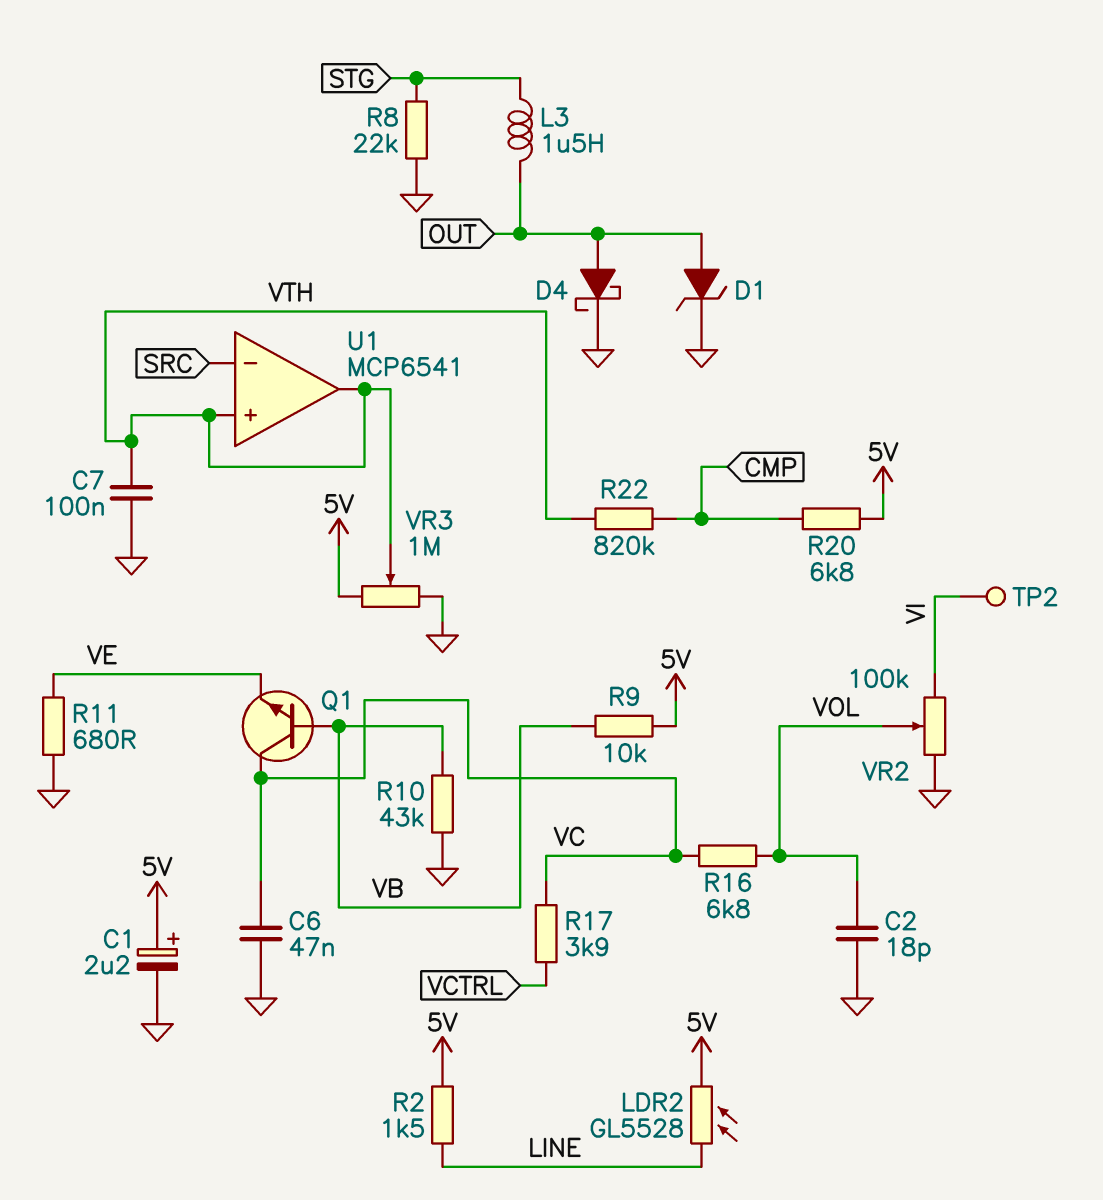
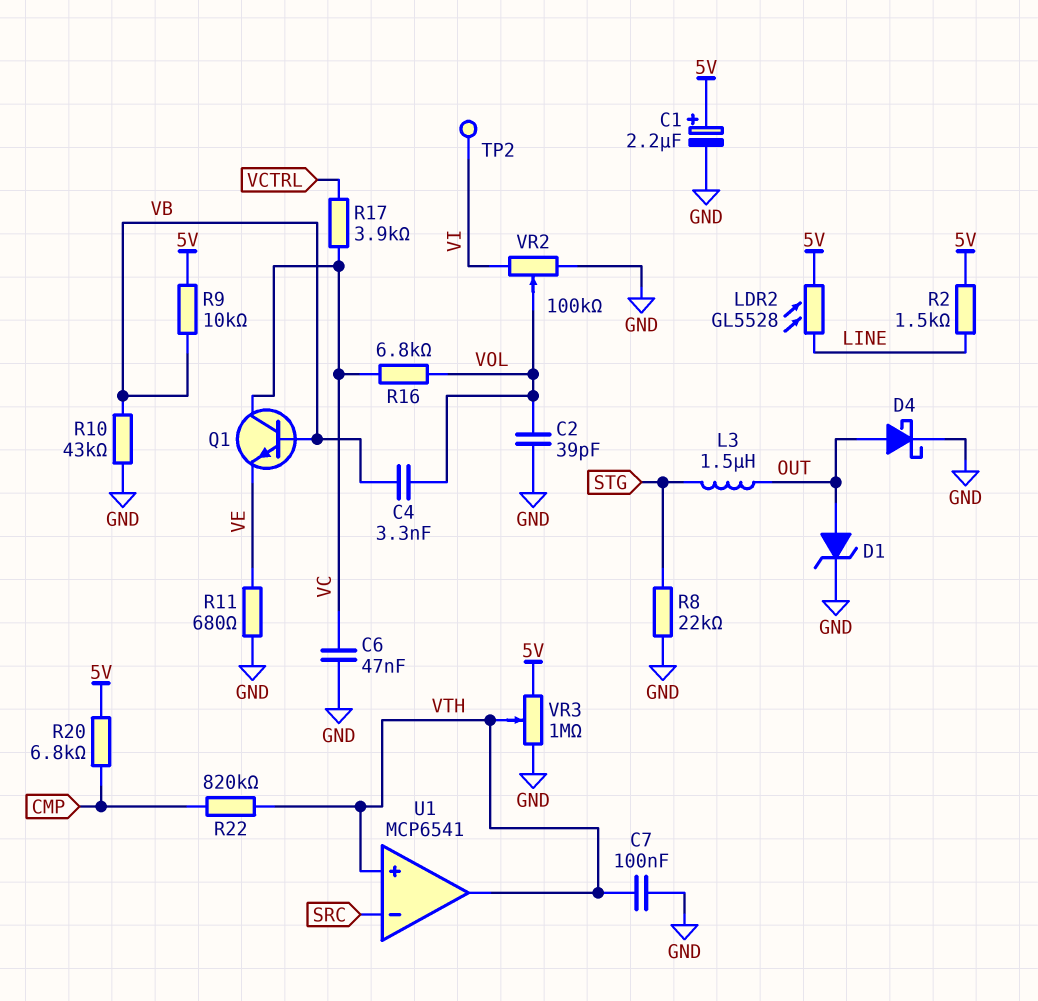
C2: 18pF (GND, VOL) -> 39pF (GND, VOL)
C4: none -> 3.3nF (VB, VOL)

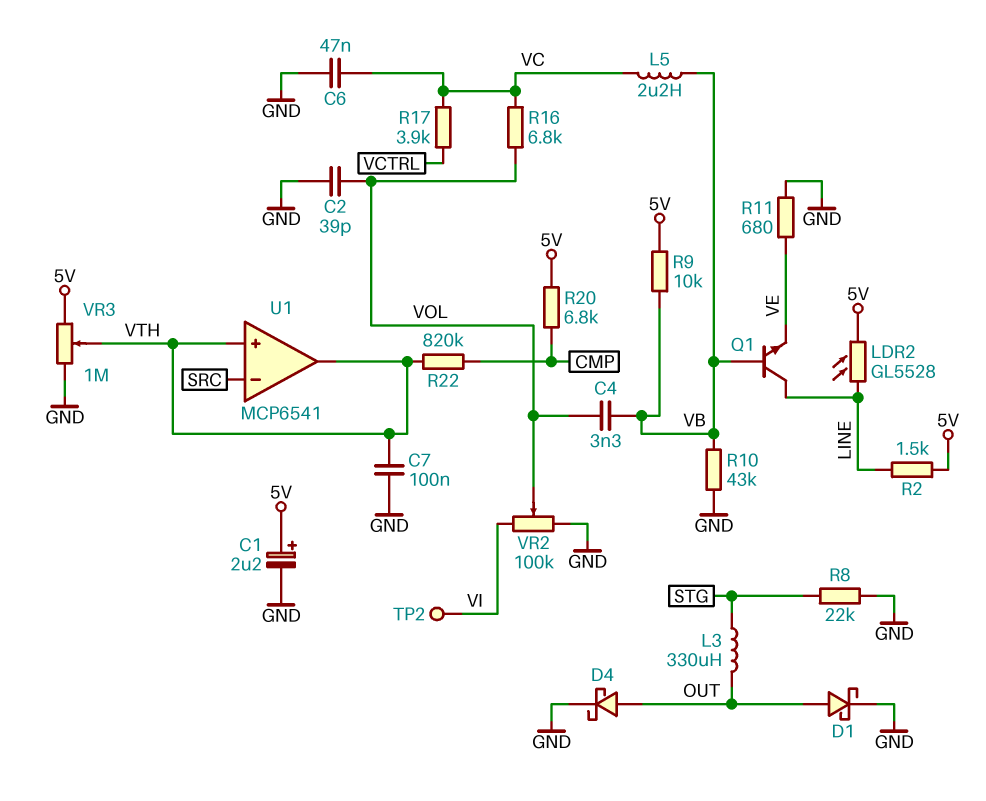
D1: zener (A OUT, K GND) -> schottky (A OUT, K GND)
L3: 1.5uH (OUT, STG) -> 330uH (OUT, STG)
L5: none -> 2.2uH (VB, VC)
Q1: NPN (B VB, C VC, E VE) -> NPN (B VB, C LINE, E VE)

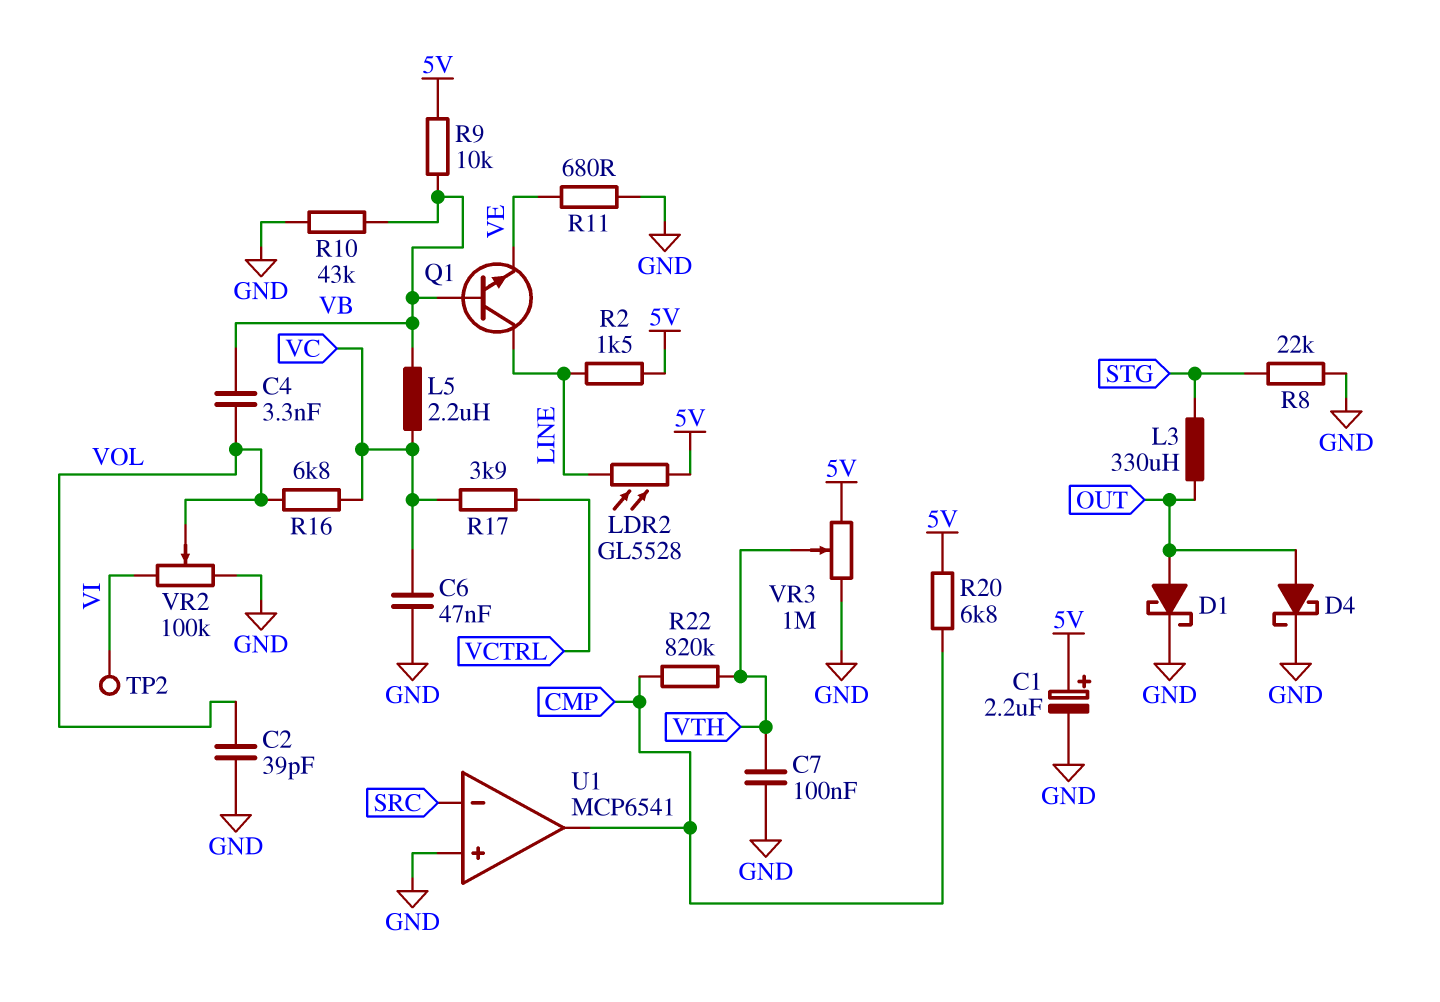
U1 pin in+: VTH -> GND
U1 pin out: VTH -> CMP

